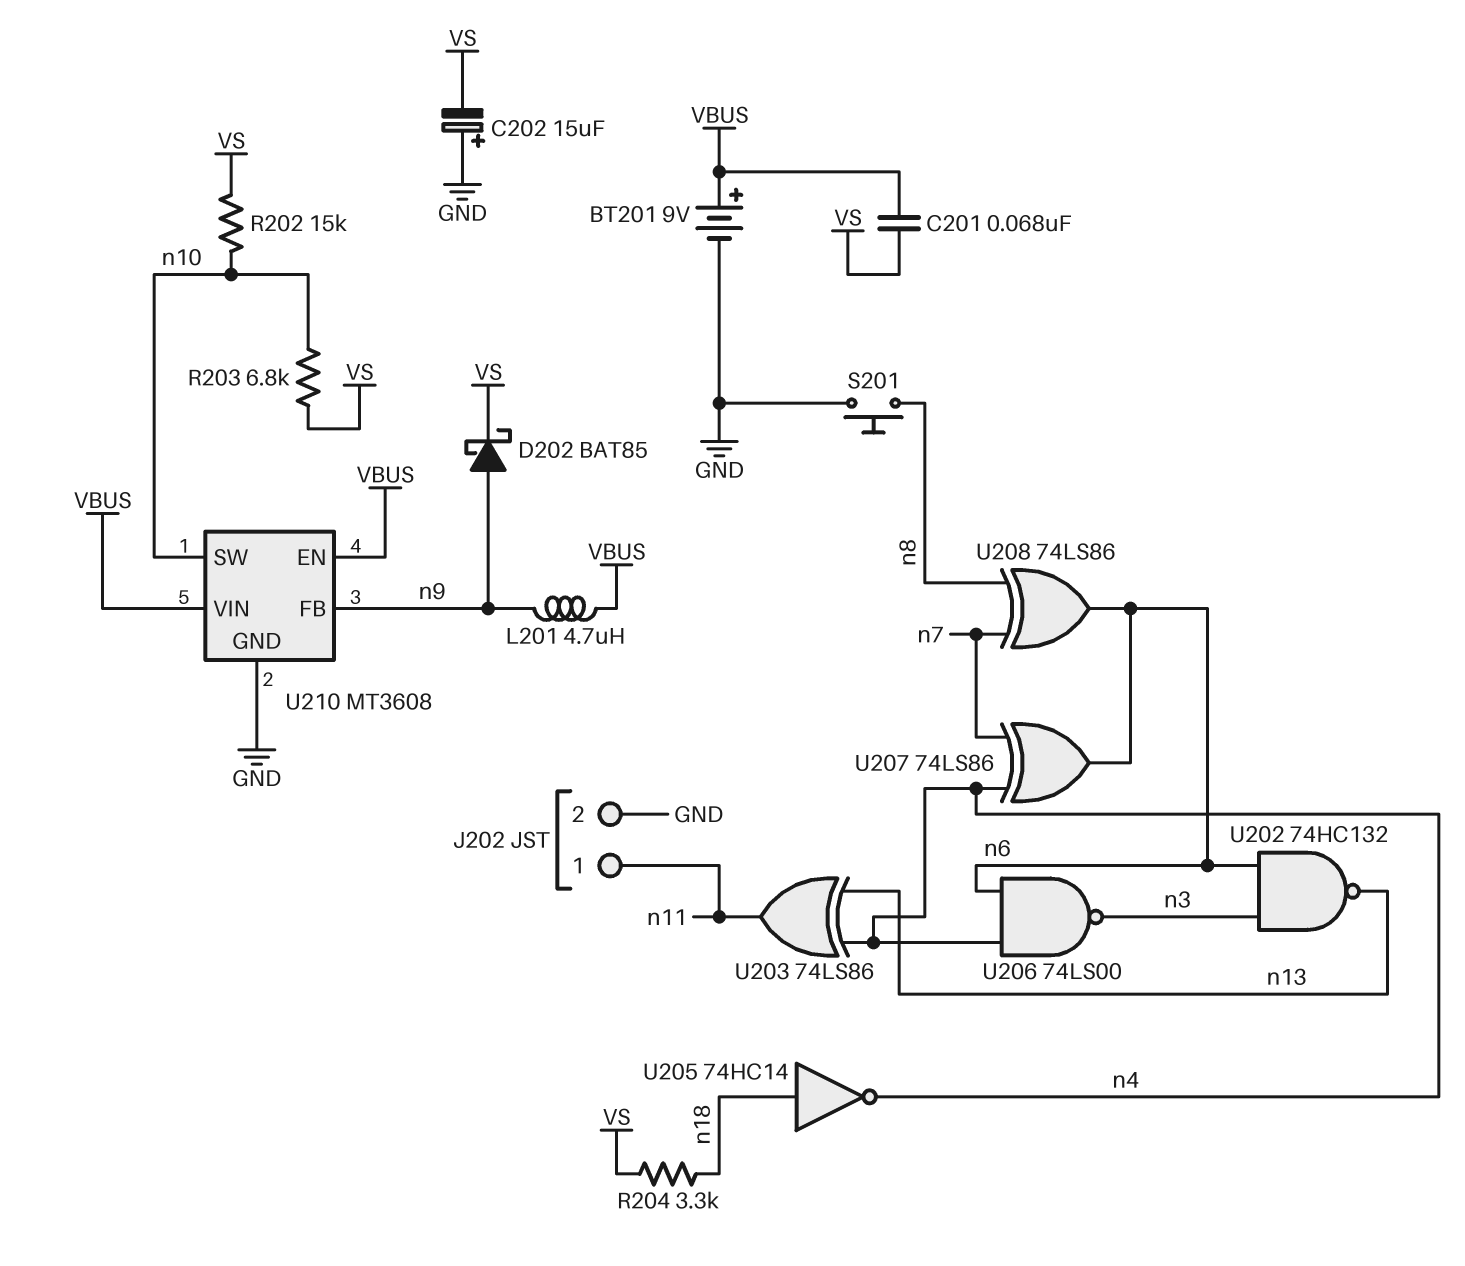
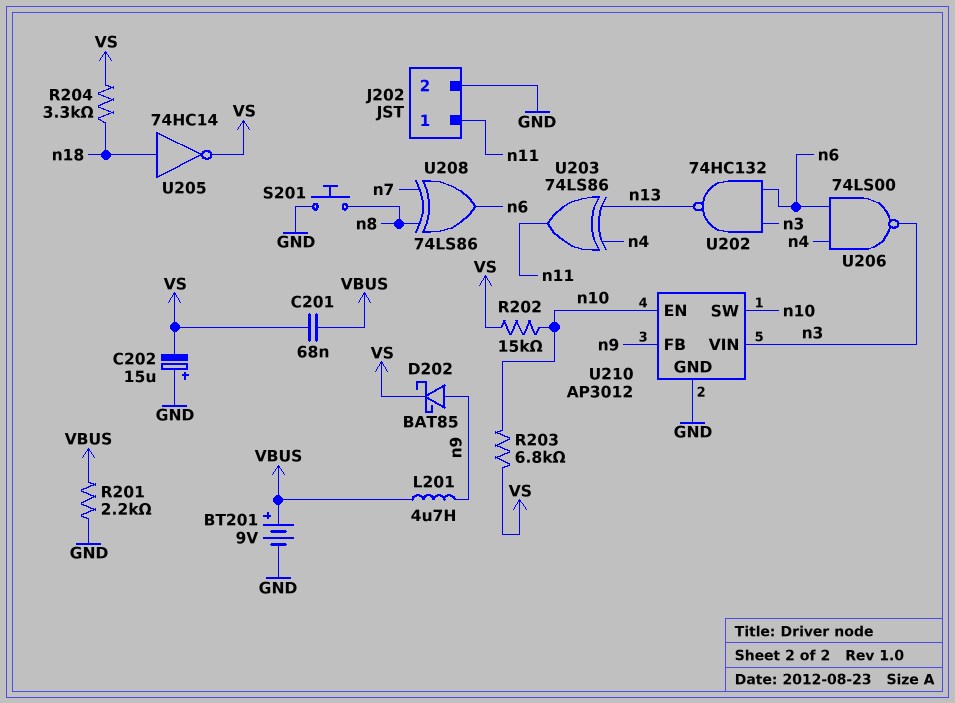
R201: none -> 2.2k (GND, VBUS)
U205: NOT 74HC14 (in n18, out n4) -> NOT 74HC14 (in n18, out VS)
U207: XOR 74LS86 (in n4, in n7, out n6) -> none
U210: MT3608 -> AP3012
U210 pin EN: VBUS -> n10
U210 pin VIN: VBUS -> n3

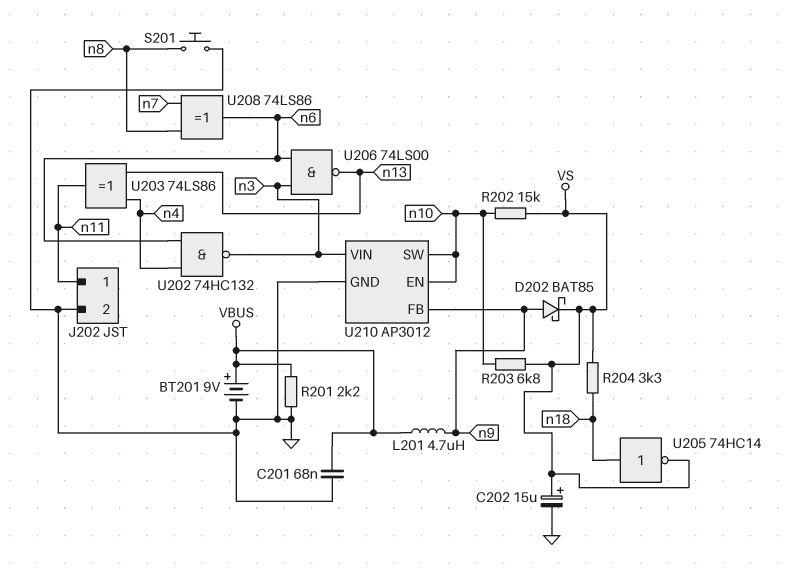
C201: 68nF (VBUS, VS) -> 68nF (GND, VBUS)
C202: 15uF (plus GND, minus VS) -> 15uF (plus VS, minus GND)
U202: NAND 74HC132 (in n3, in n6, out n13) -> NAND 74HC132 (in n4, in n6, out n3)
U206: NAND 74LS00 (in n4, in n6, out n3) -> NAND 74LS00 (in n3, in n6, out n13)

